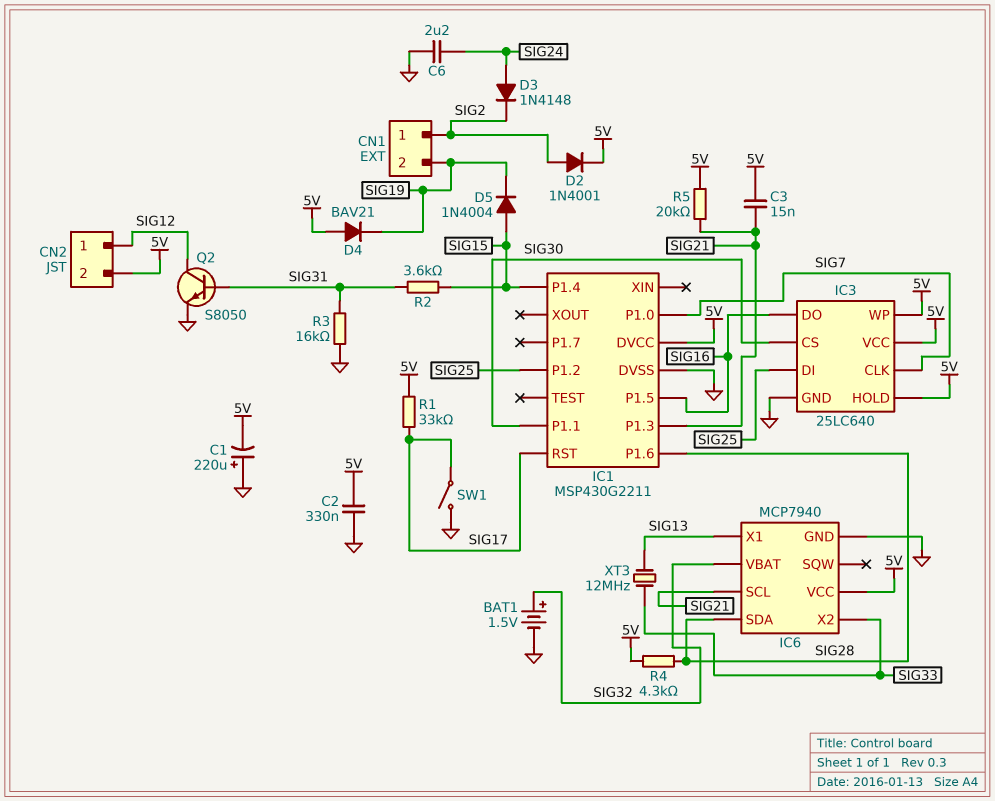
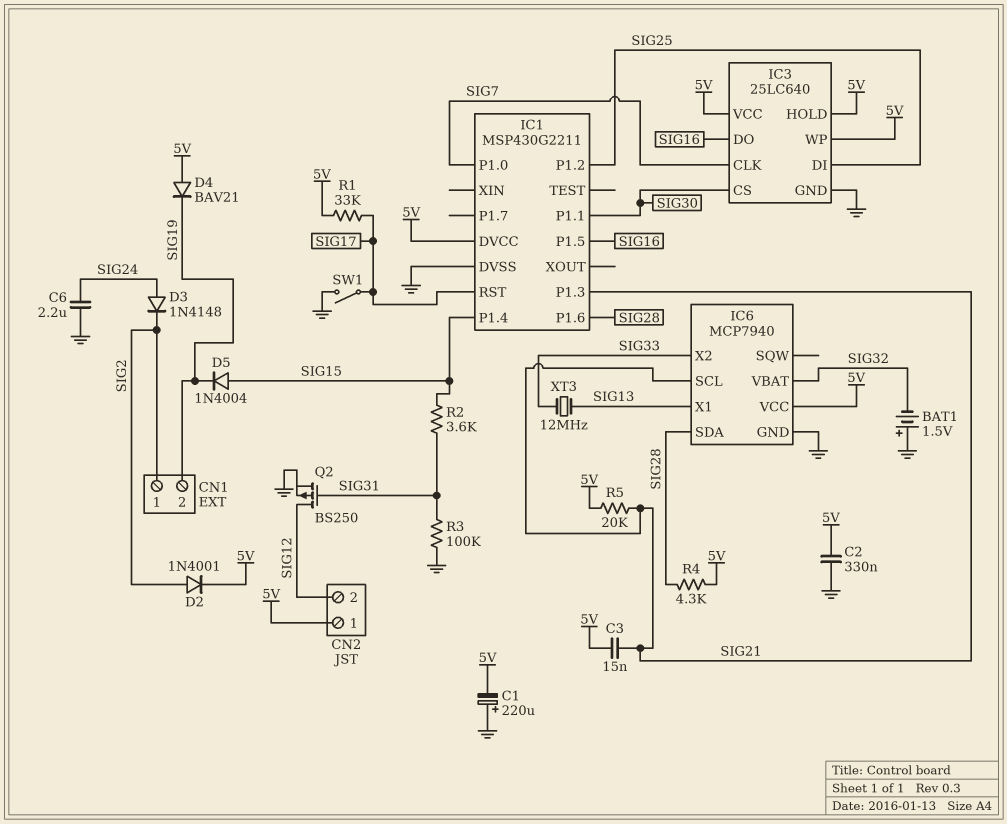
BAT1: 1.5V (plus SIG32, minus GND) -> 1.5V (plus GND, minus SIG32)
CN2 pin 1: SIG12 -> 5V
CN2 pin 2: 5V -> SIG12
Q2: NPN S8050 (B SIG31, C SIG12, E GND) -> PMOS BS250 (G SIG31, D SIG12, S GND)
R3: 16k (GND, SIG31) -> 100k (GND, SIG31)

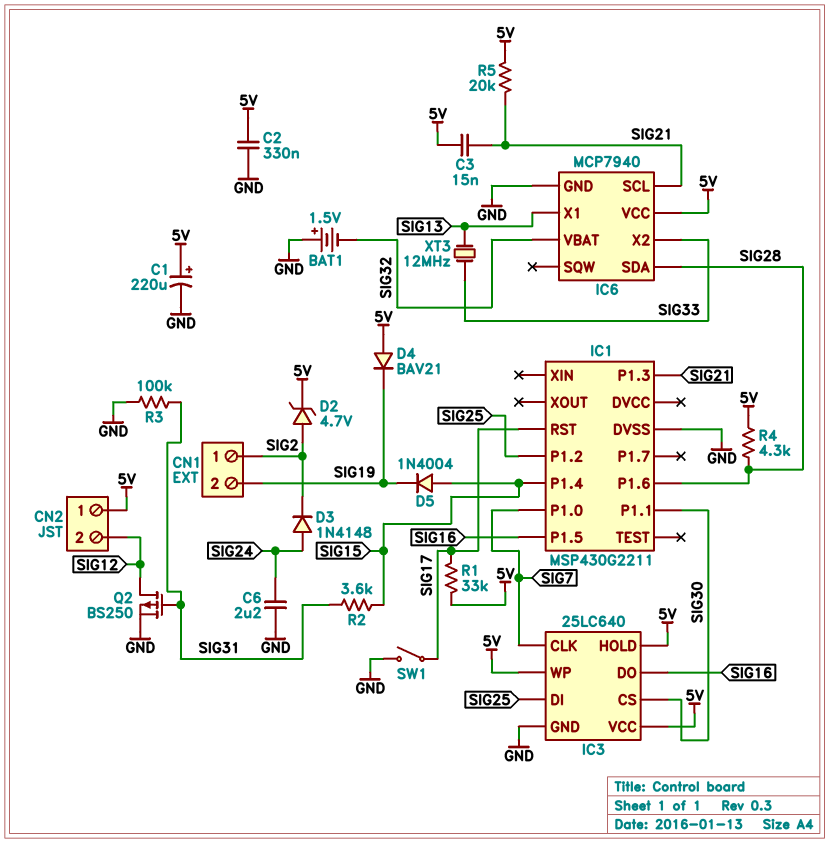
C1: 220uF (plus GND, minus 5V) -> 220uF (plus 5V, minus GND)
D2: diode 1N4001 (A SIG2, K 5V) -> zener 4.7V (A SIG2, K 5V)
IC1 pin DVCC: 5V -> none

